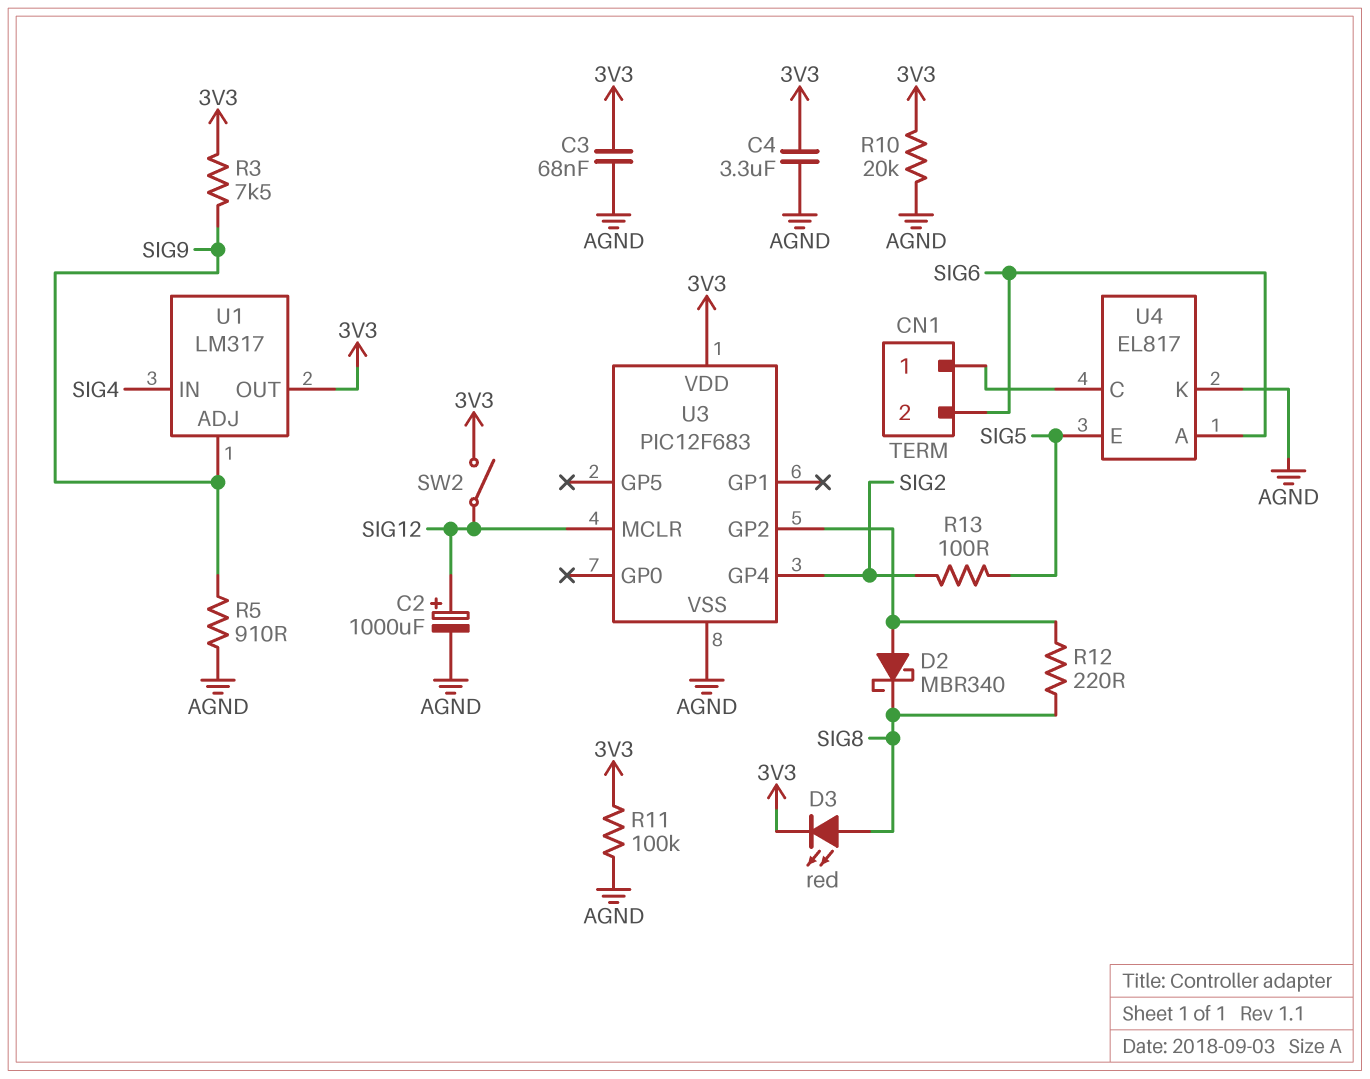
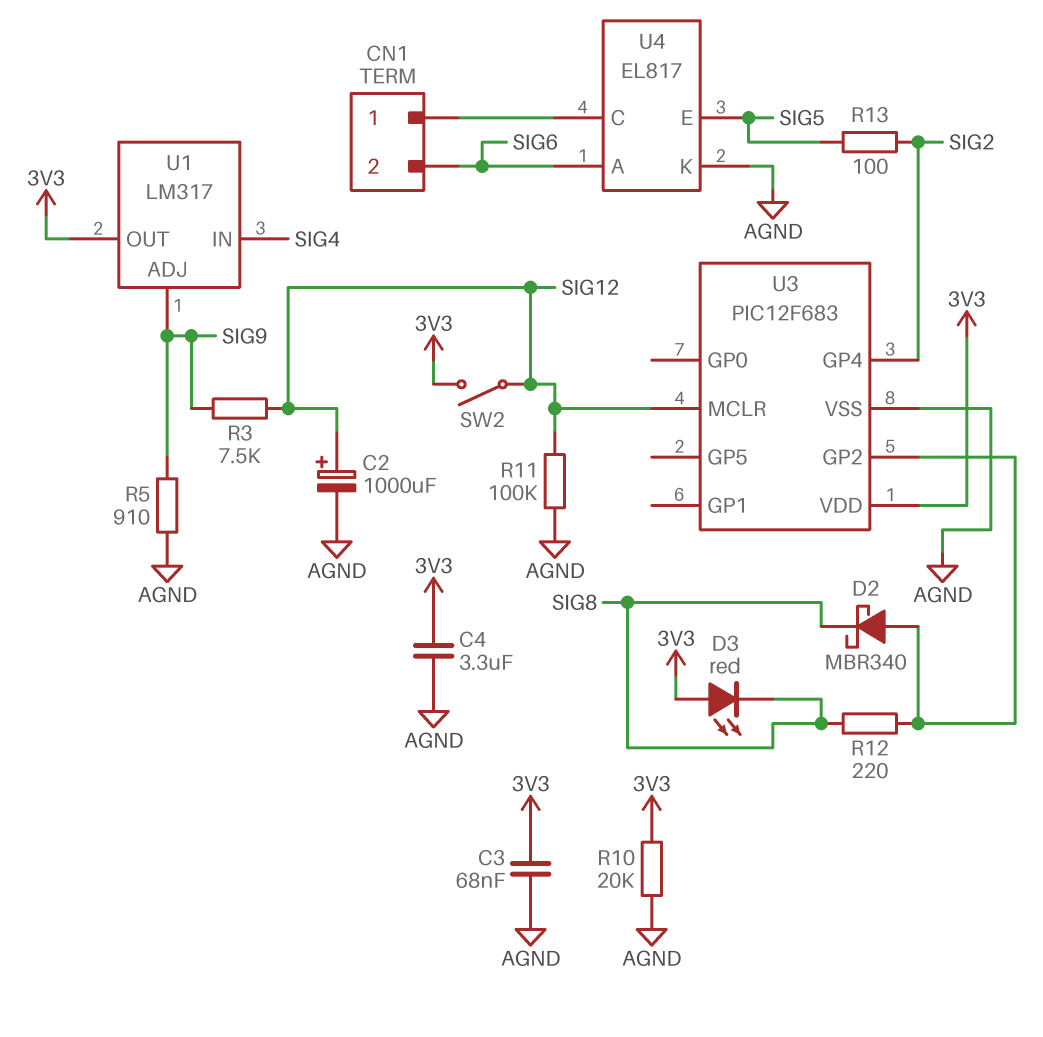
D3: LED red (A SIG8, K 3V3) -> LED red (A 3V3, K SIG8)
R3: 7.5k (3V3, SIG9) -> 7.5k (SIG9, SIG12)
R11: 100k (3V3, AGND) -> 100k (AGND, SIG12)

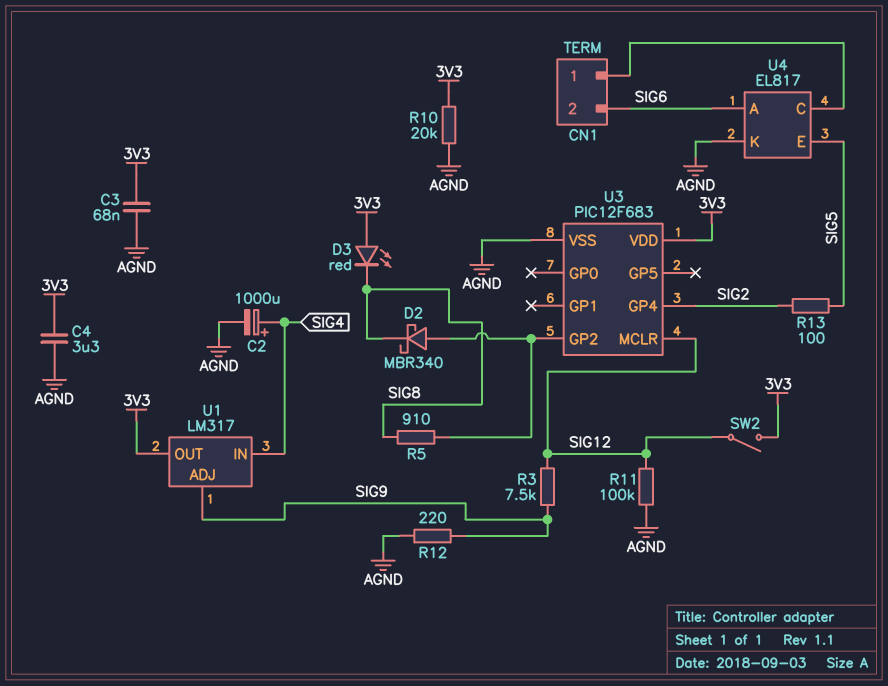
C2: 1000uF (plus SIG12, minus AGND) -> 1000uF (plus SIG4, minus AGND)
R5: 910 (AGND, SIG9) -> 910 (SIG8, U3/GP2)
R12: 220 (SIG8, U3/GP2) -> 220 (AGND, SIG9)

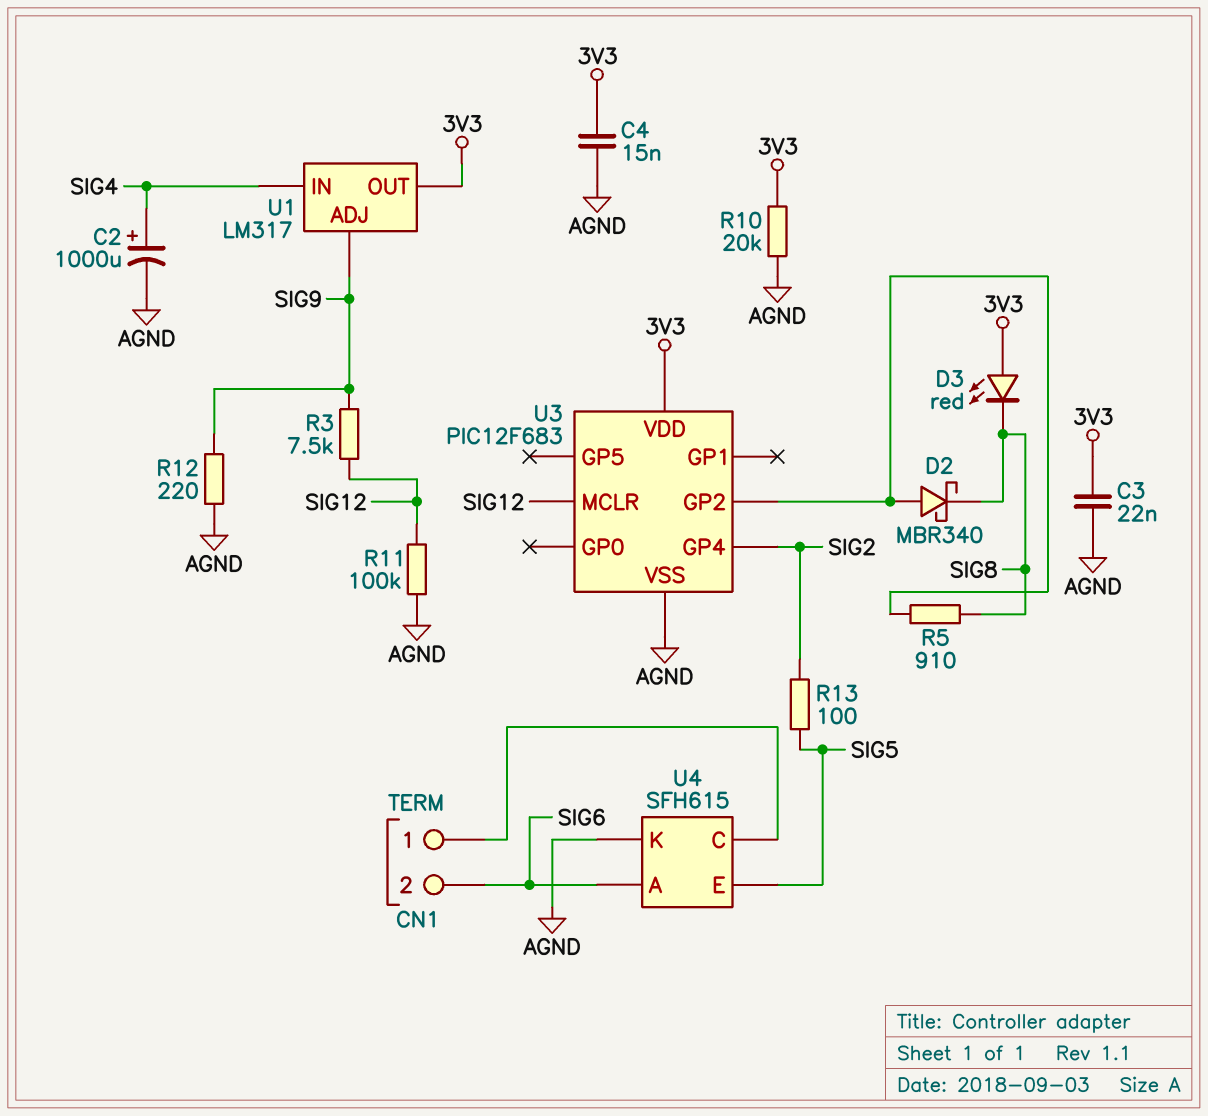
C3: 68nF (3V3, AGND) -> 22nF (3V3, AGND)
C4: 3.3uF (3V3, AGND) -> 15nF (3V3, AGND)
SW2: switch (3V3, SIG12) -> none
U4: EL817 -> SFH615

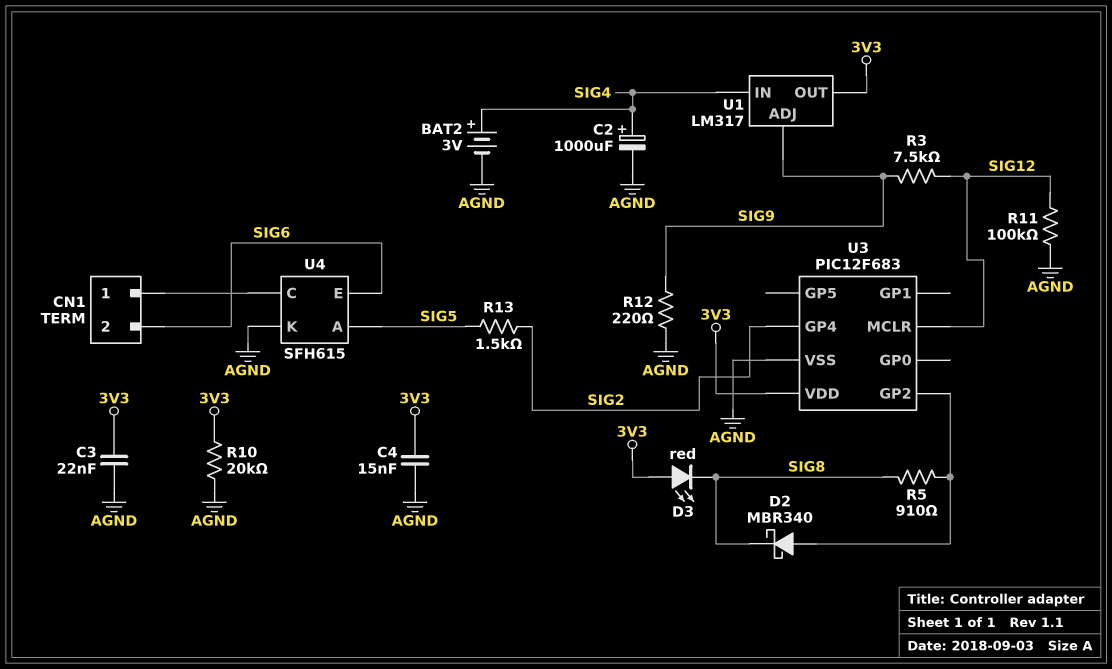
BAT2: none -> 3V (plus SIG4, minus AGND)
R13: 100 (SIG2, SIG5) -> 1.5k (SIG2, SIG5)
U4 pin A: SIG6 -> SIG5
U4 pin E: SIG5 -> SIG6

